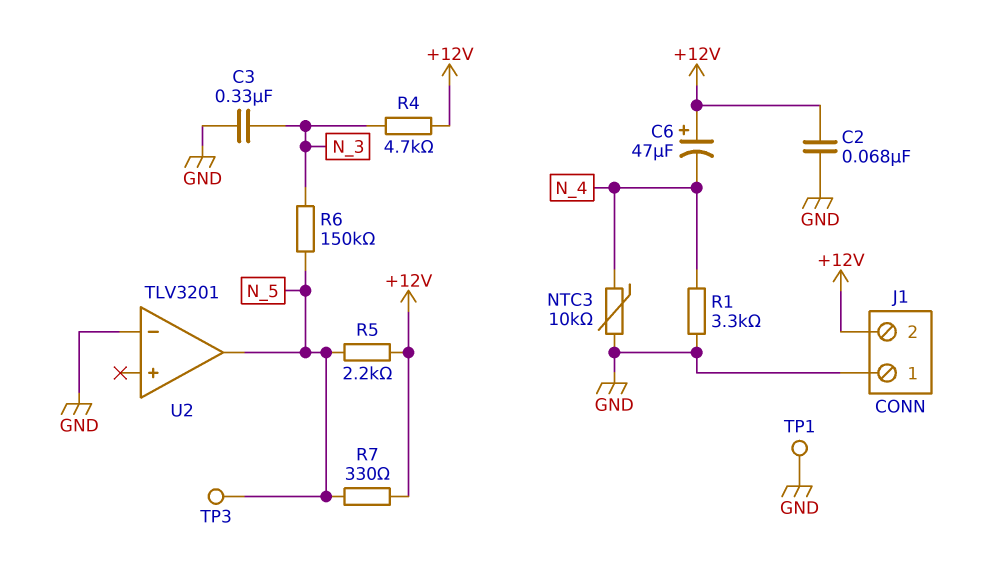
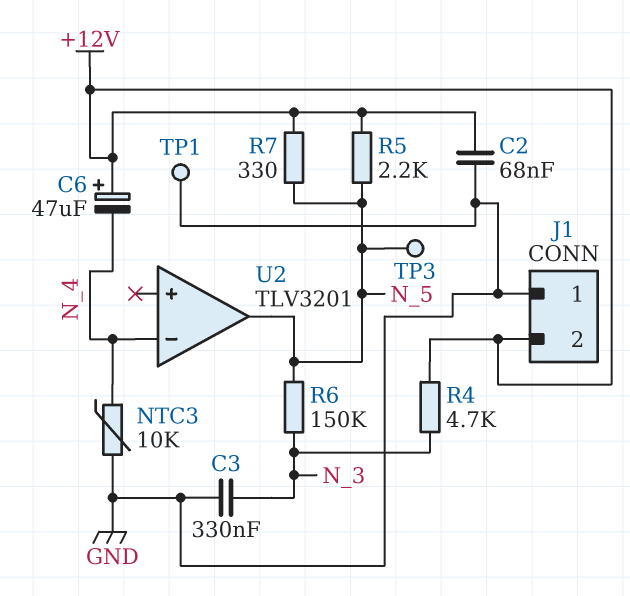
R1: 3.3k (GND, N_4) -> none
U2 pin in-: GND -> N_4

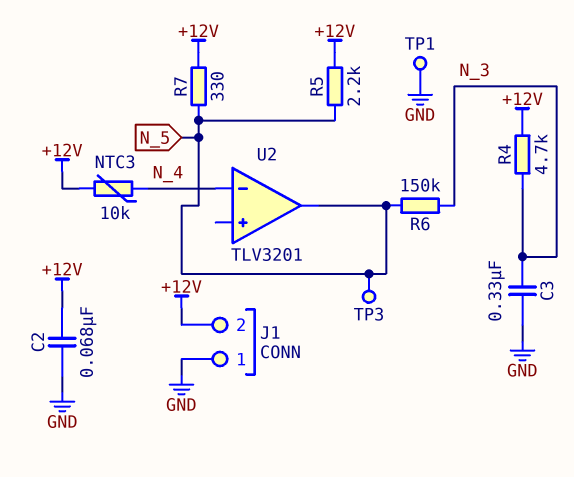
C6: 47uF (plus +12V, minus N_4) -> none
NTC3: 10k (GND, N_4) -> 10k (+12V, N_4)

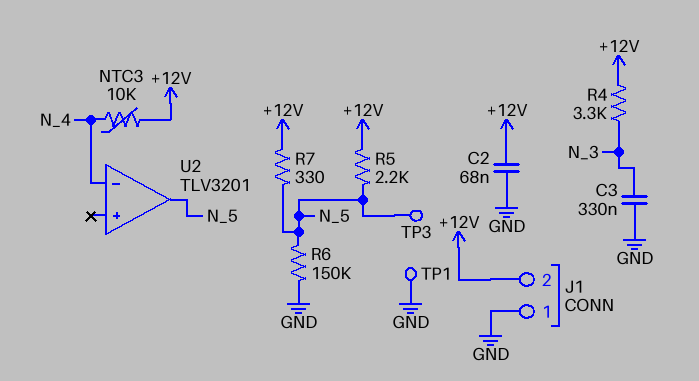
R4: 4.7k (+12V, N_3) -> 3.3k (+12V, N_3)
R6: 150k (N_3, N_5) -> 150k (GND, N_5)

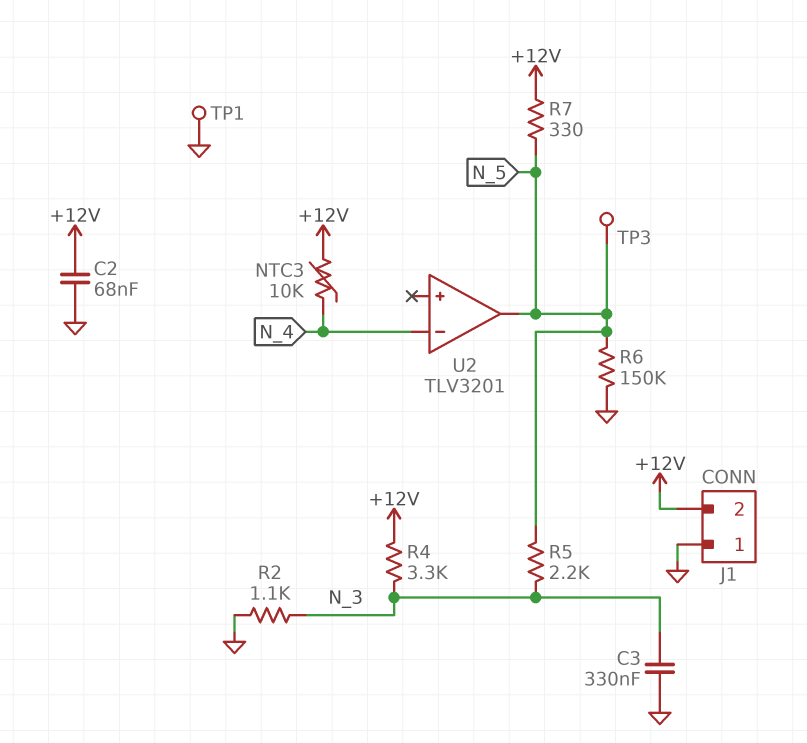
R2: none -> 1.1k (GND, N_3)
R5: 2.2k (+12V, N_5) -> 2.2k (N_3, N_5)

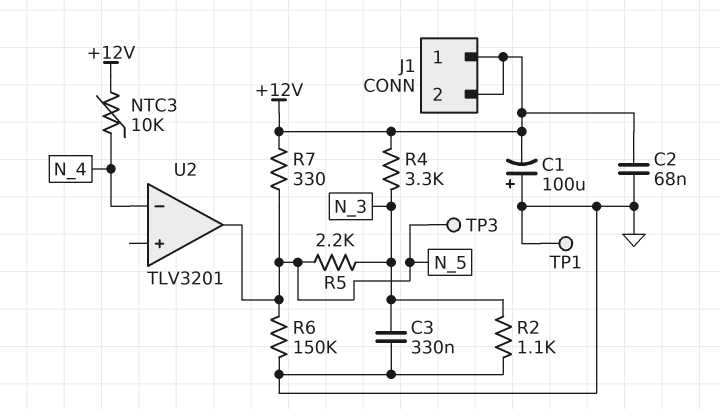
C1: none -> 100uF (plus GND, minus +12V)
J1 pin 1: GND -> +12V

